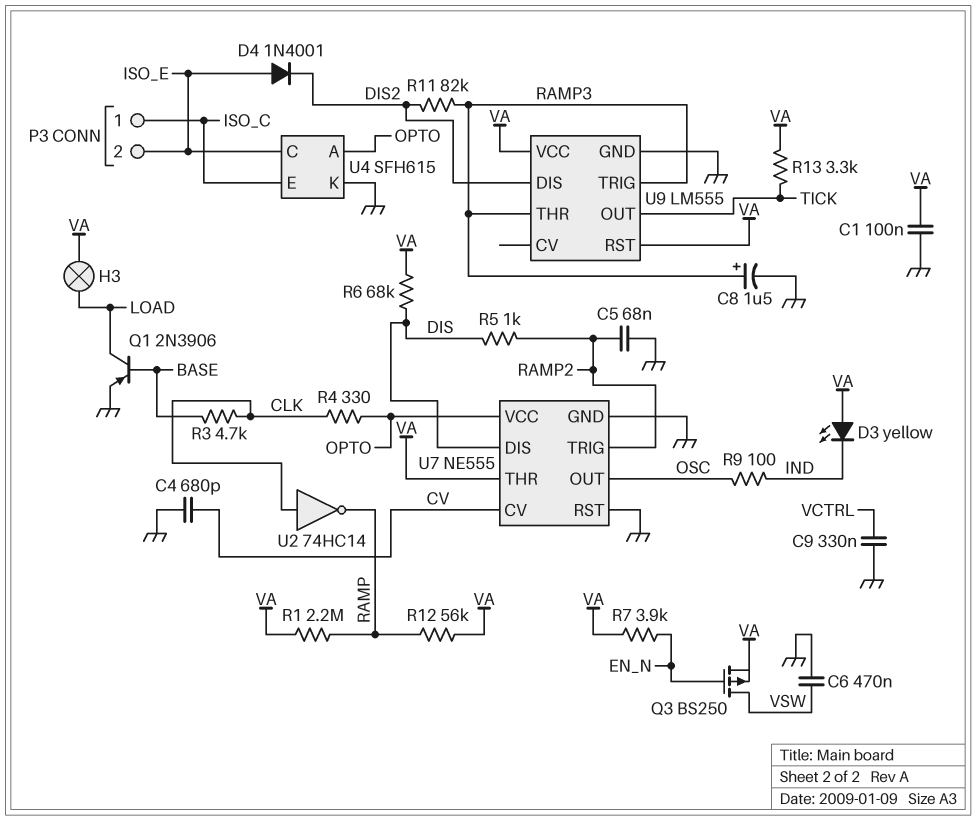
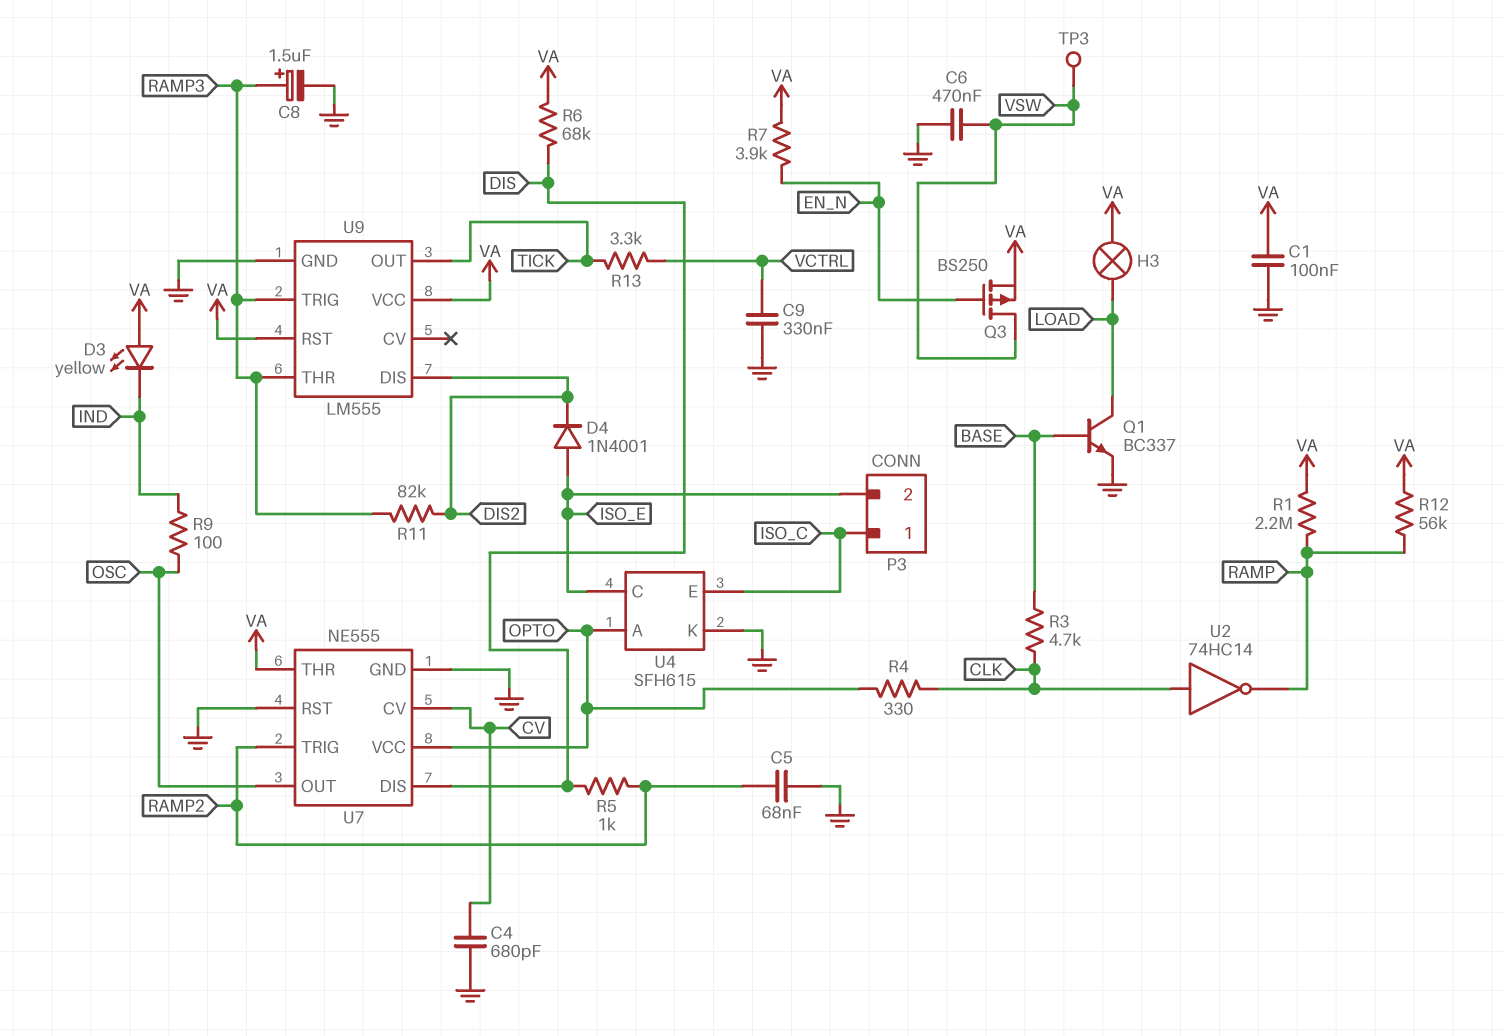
Q1: PNP 2N3906 (B BASE, C LOAD, E GND) -> NPN BC337 (B BASE, C LOAD, E GND)
R13: 3.3k (TICK, VA) -> 3.3k (TICK, VCTRL)
TP3: none -> test point (VSW)

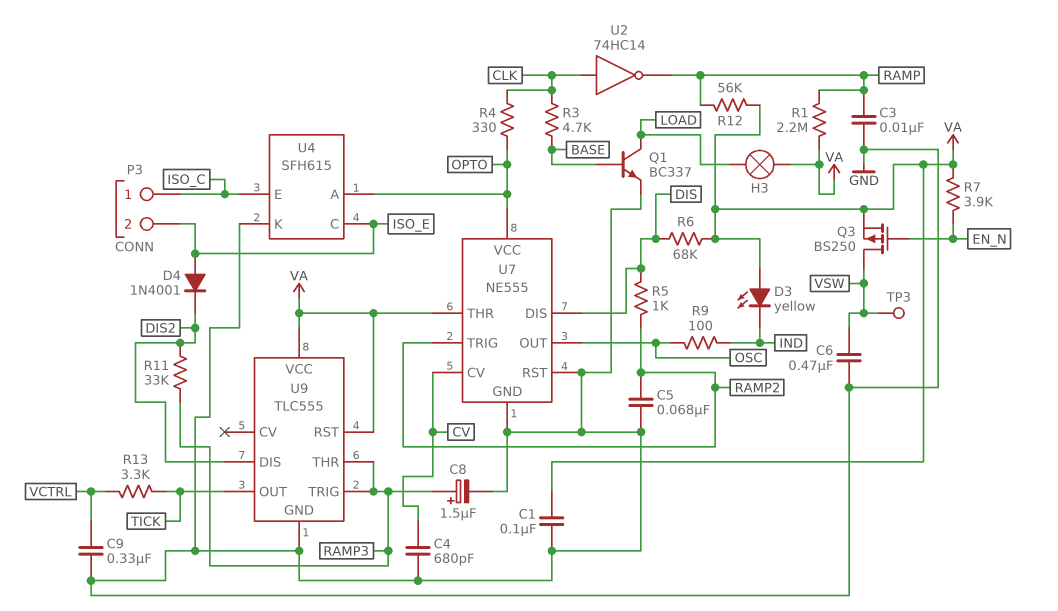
C3: none -> 10nF (GND, RAMP)
R11: 82k (DIS2, RAMP3) -> 33k (DIS2, RAMP3)
U9: LM555 -> TLC555

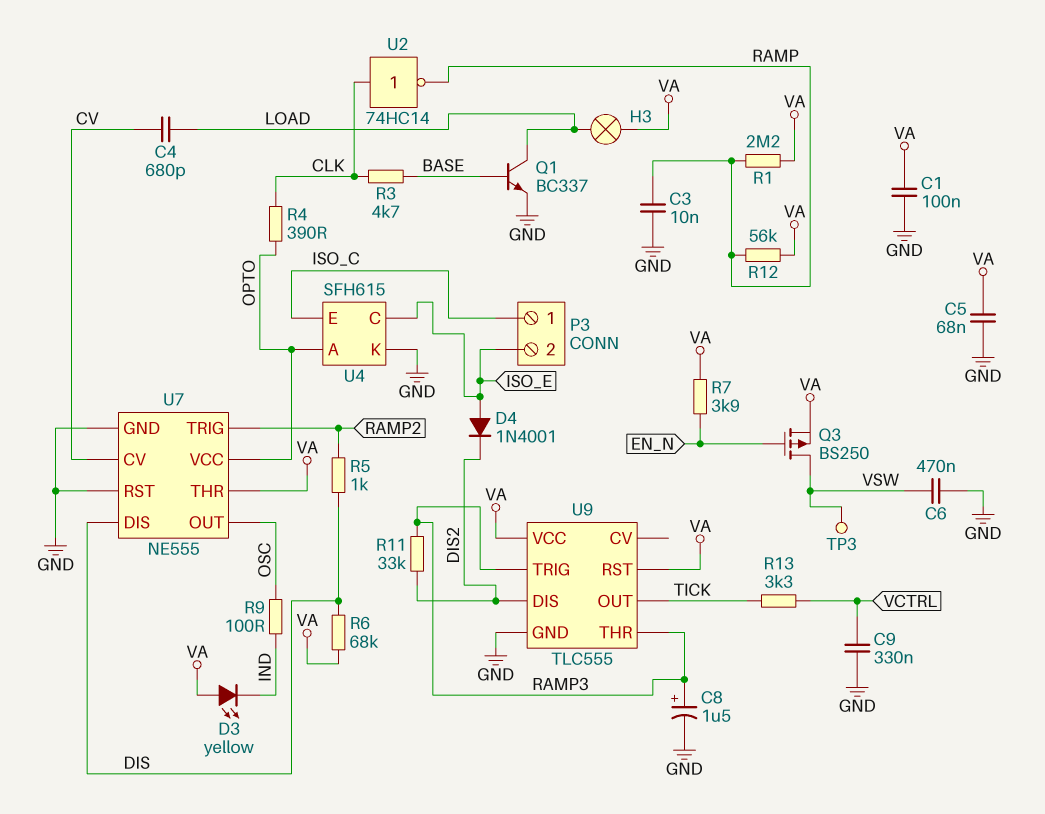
C4: 680pF (CV, GND) -> 680pF (CV, LOAD)
C5: 68nF (GND, RAMP2) -> 68nF (GND, VA)
R4: 330 (CLK, OPTO) -> 390 (CLK, OPTO)

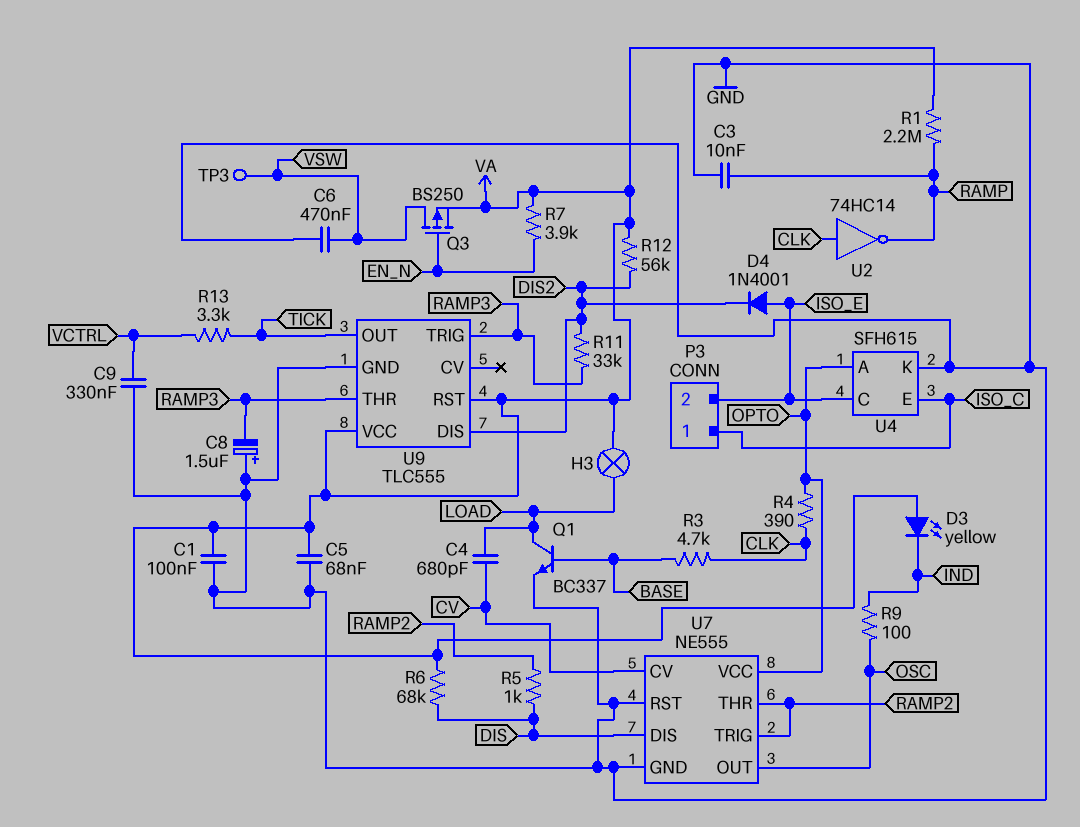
C8: 1.5uF (plus RAMP3, minus GND) -> 1.5uF (plus GND, minus RAMP3)
R12: 56k (RAMP, VA) -> 56k (DIS2, VA)
U7 pin THR: VA -> RAMP2

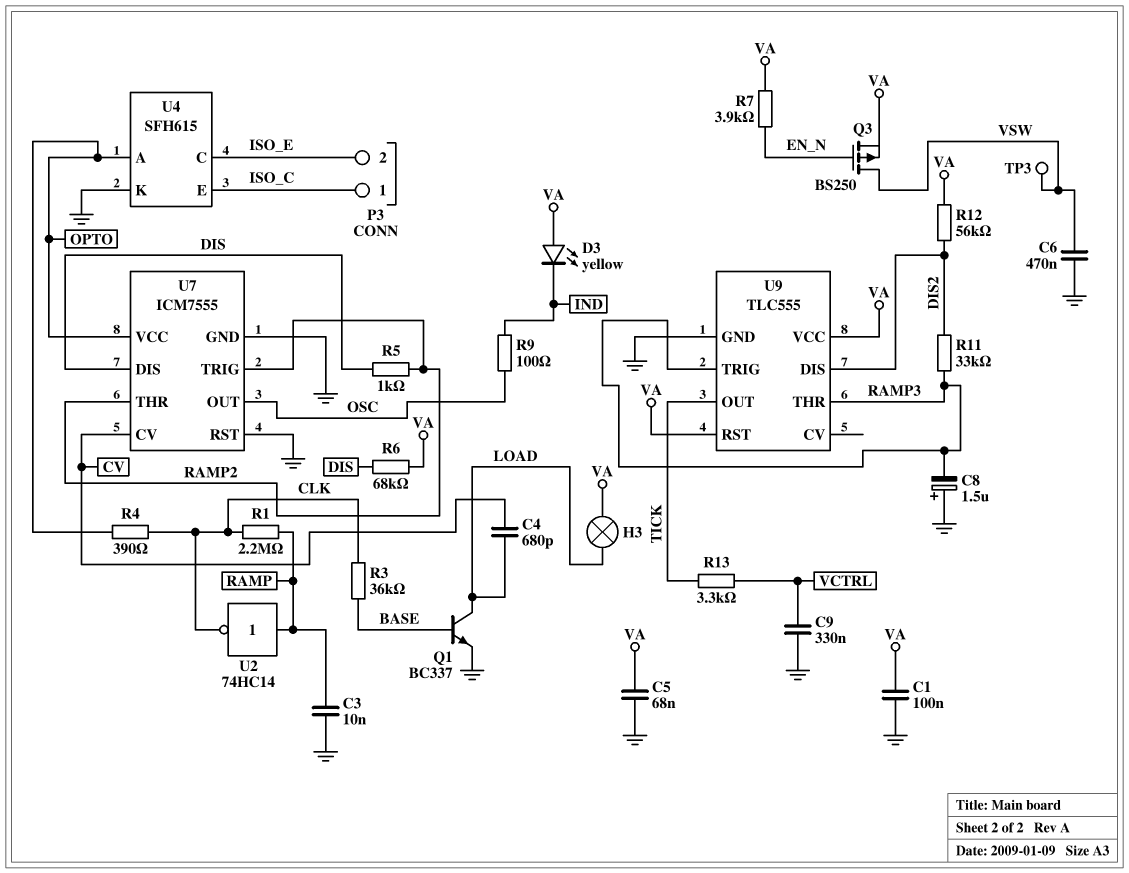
D4: diode 1N4001 (A ISO_E, K DIS2) -> none
R1: 2.2M (RAMP, VA) -> 2.2M (CLK, RAMP)
R3: 4.7k (BASE, CLK) -> 36k (BASE, CLK)
U2: NOT 74HC14 (in CLK, out RAMP) -> NOT 74HC14 (in RAMP, out CLK)
U7: NE555 -> ICM7555

